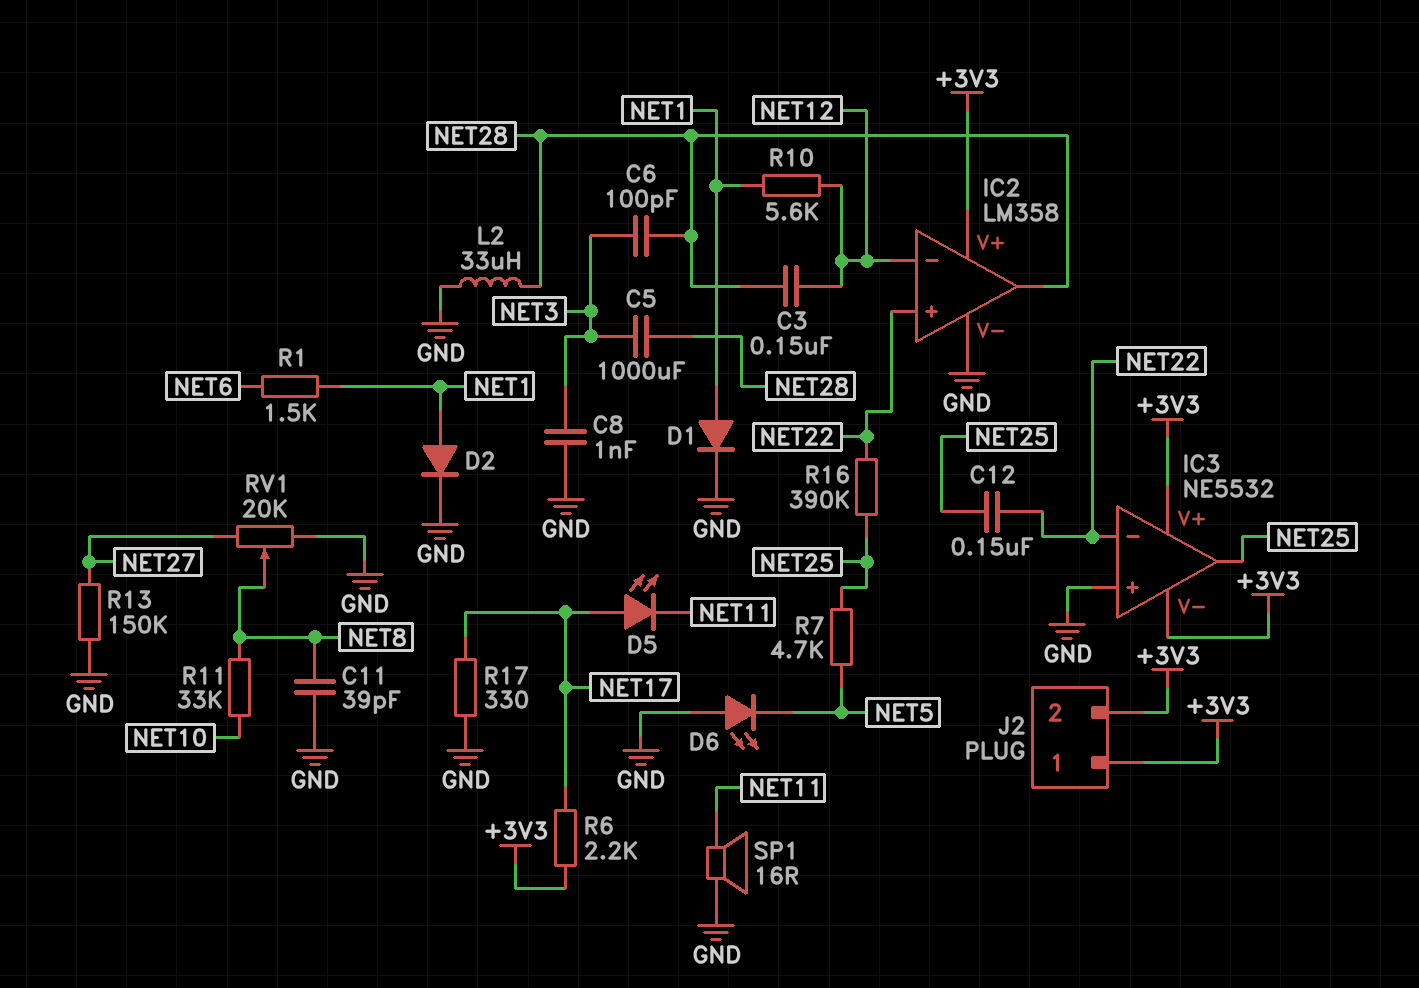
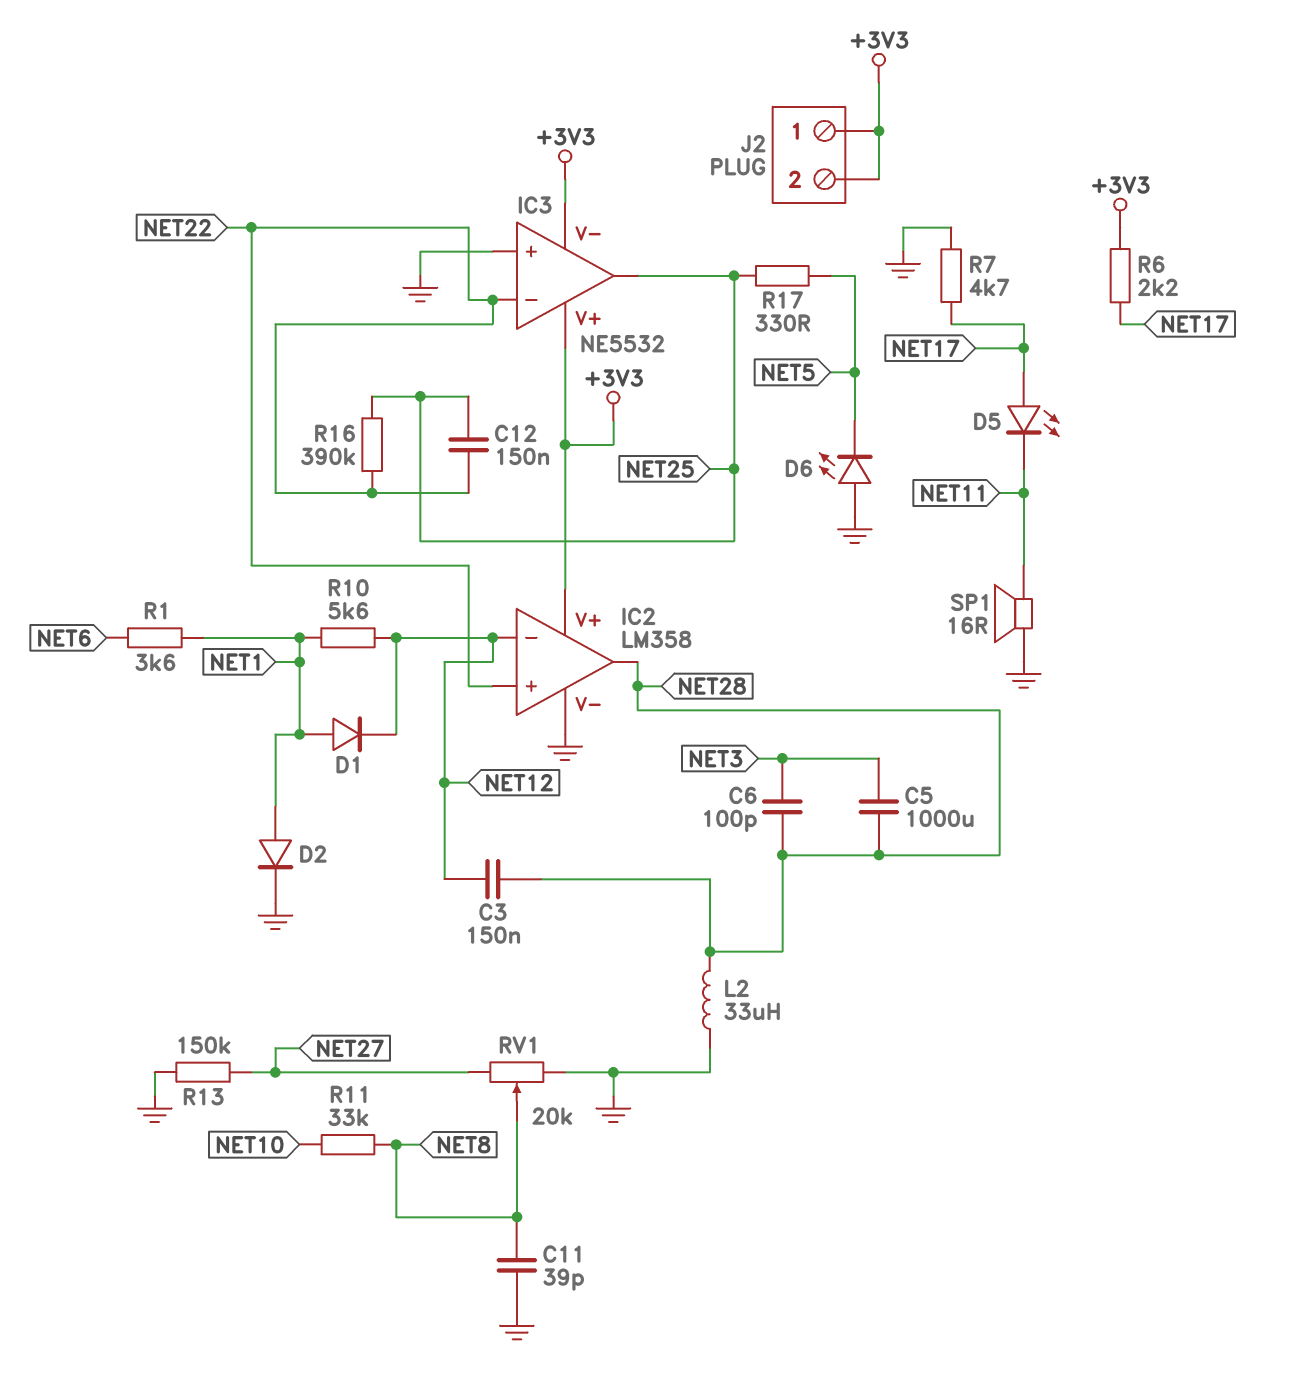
C8: 1nF (GND, NET3) -> none
D1: diode (A NET1, K GND) -> diode (A NET1, K NET12)
R1: 1.5k (NET1, NET6) -> 3.6k (NET1, NET6)
R7: 4.7k (NET5, NET25) -> 4.7k (GND, NET17)
R17: 330 (GND, NET17) -> 330 (NET5, NET25)

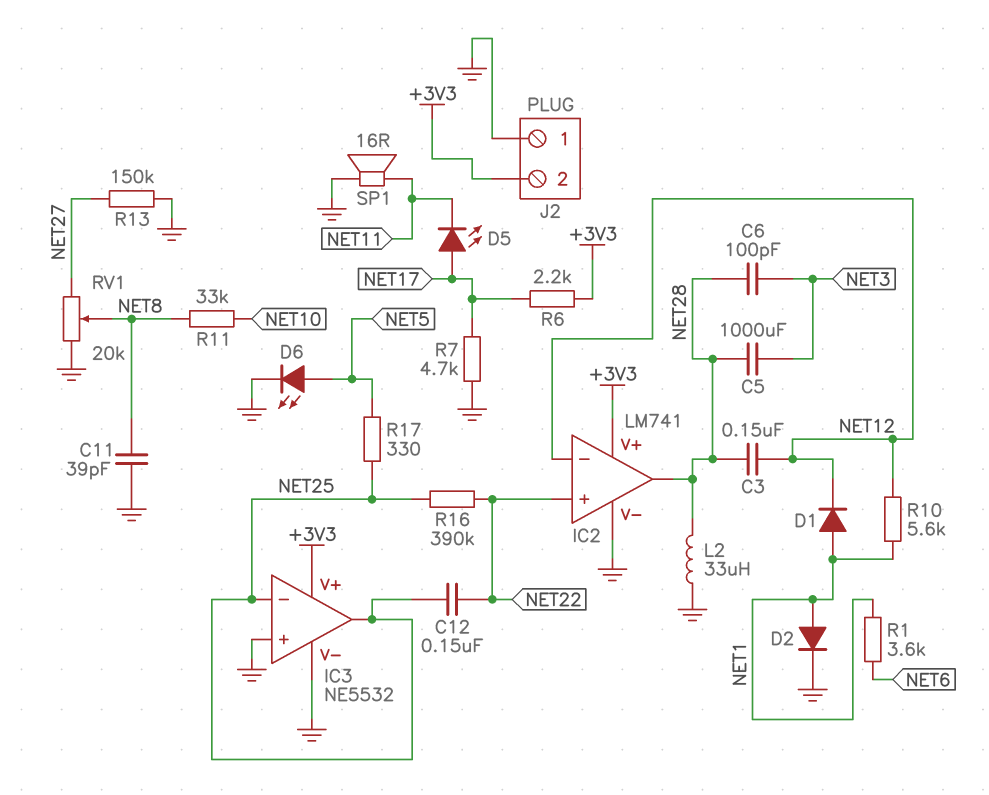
D6: LED (A GND, K NET5) -> LED (A NET5, K GND)
IC2: LM358 -> LM741
IC3 pin V-: +3V3 -> GND
IC3 pin in-: NET22 -> NET25
J2 pin 1: +3V3 -> GND

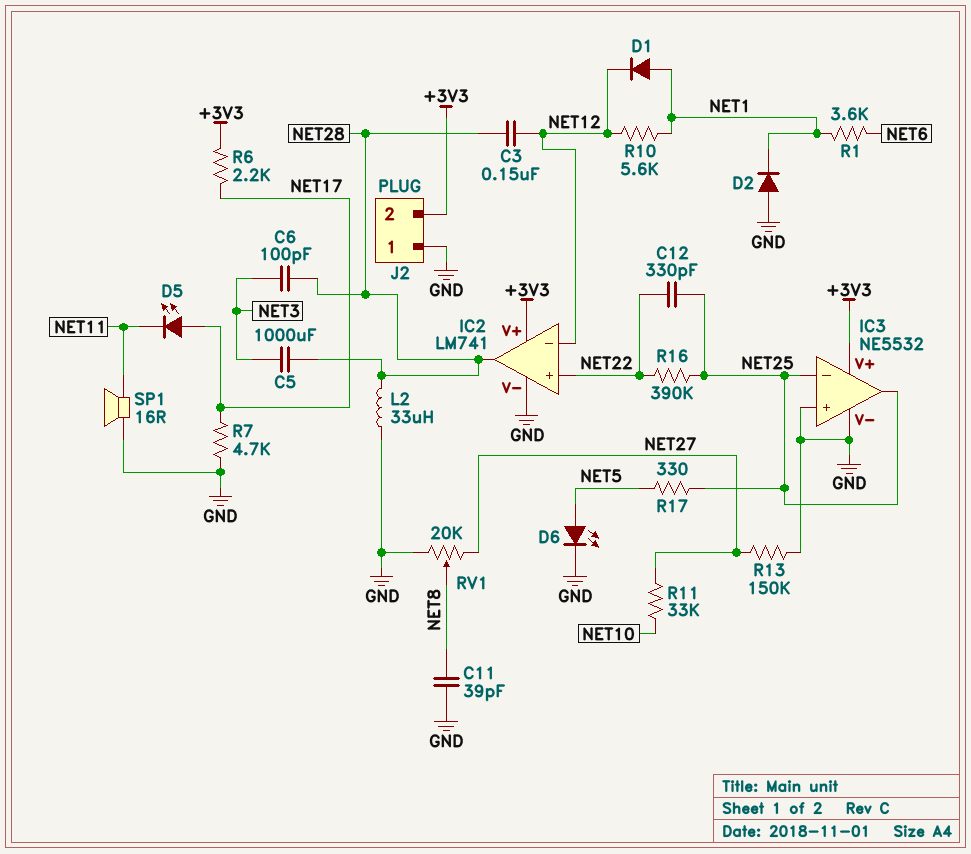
C12: 150nF (NET22, NET25) -> 330pF (NET22, NET25)
D2: diode (A NET1, K GND) -> diode (A GND, K NET1)
R11: 33k (NET8, NET10) -> 33k (NET10, NET27)

